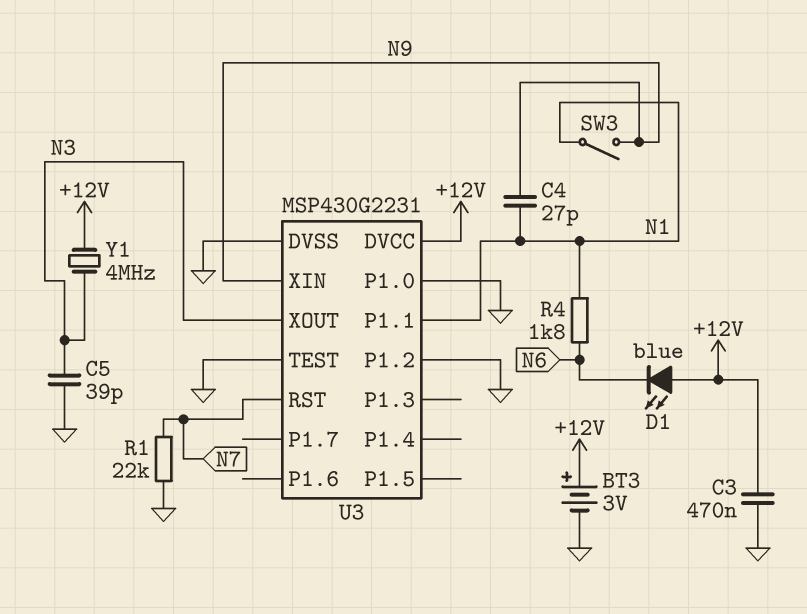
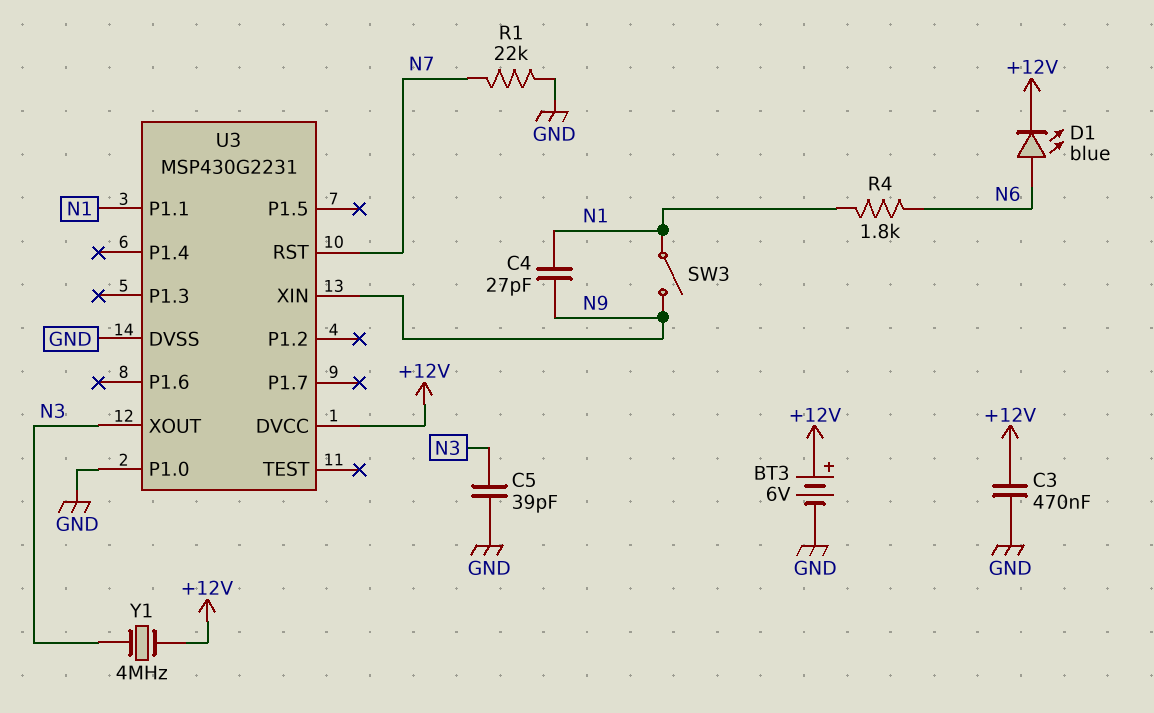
BT3: 3V (plus +12V, minus GND) -> 6V (plus +12V, minus GND)
D1: LED blue (A +12V, K N6) -> LED blue (A N6, K +12V)
U3 pin P1.2: GND -> none
U3 pin TEST: GND -> none

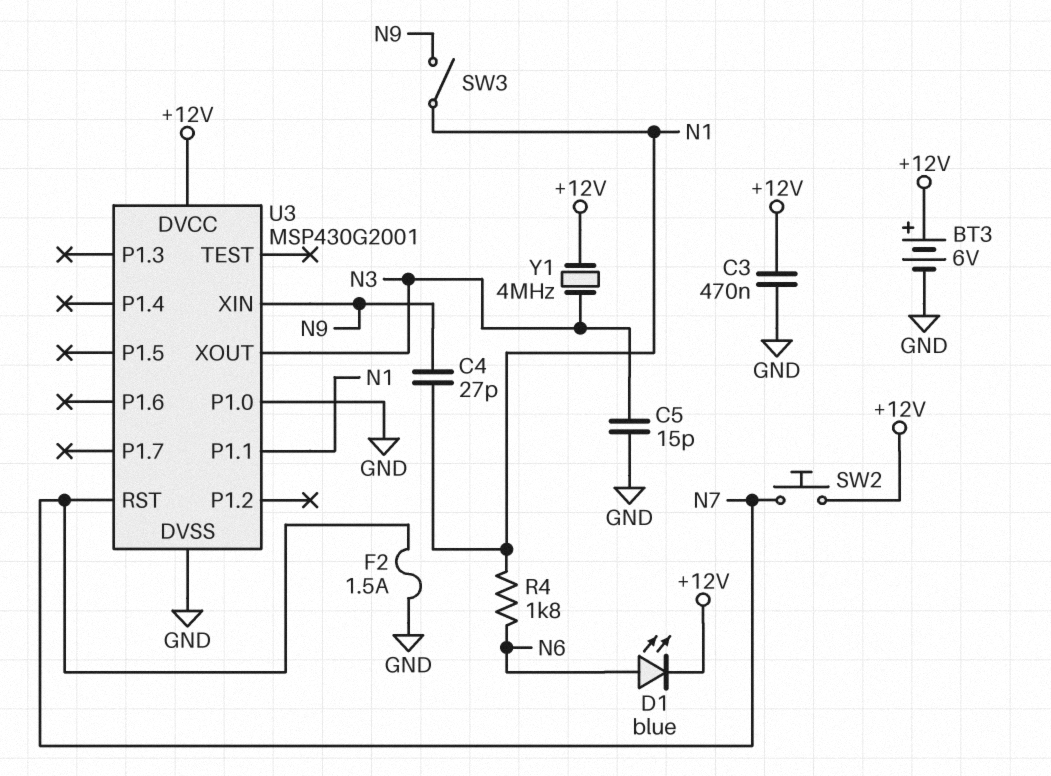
C5: 39pF (GND, N3) -> 15pF (GND, N3)
F2: none -> 1.5A (GND, N7)
R1: 22k (GND, N7) -> none
SW2: none -> button (+12V, N7)
U3: MSP430G2231 -> MSP430G2001

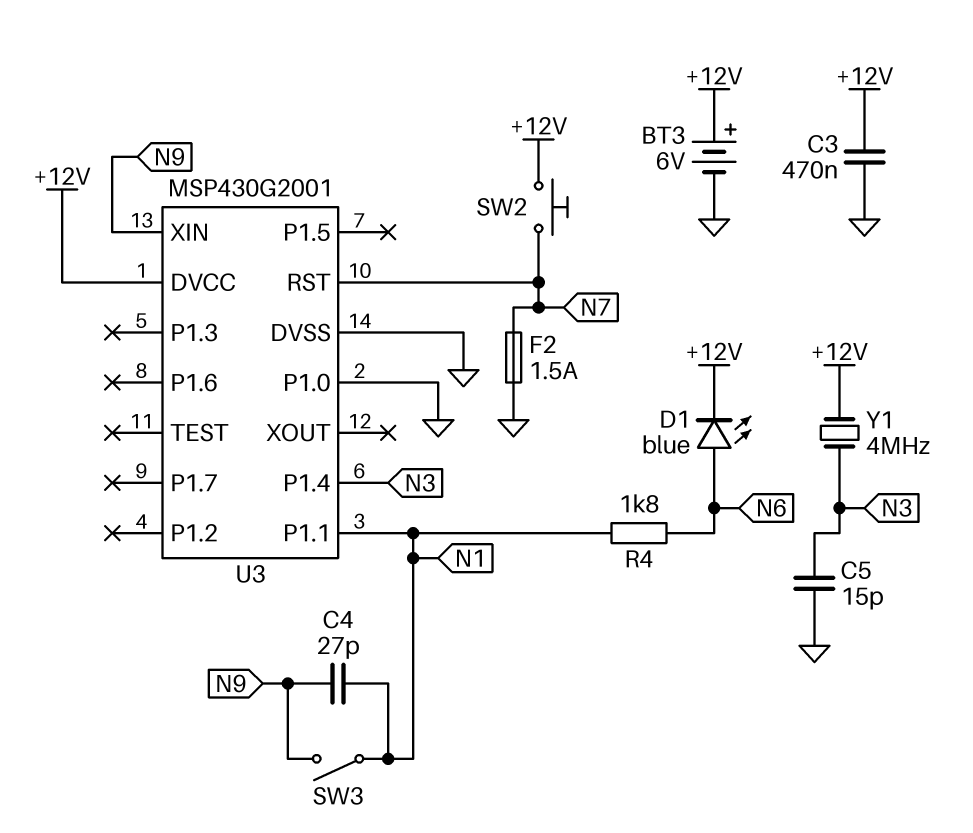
U3 pin P1.4: none -> N3
U3 pin XOUT: N3 -> none

